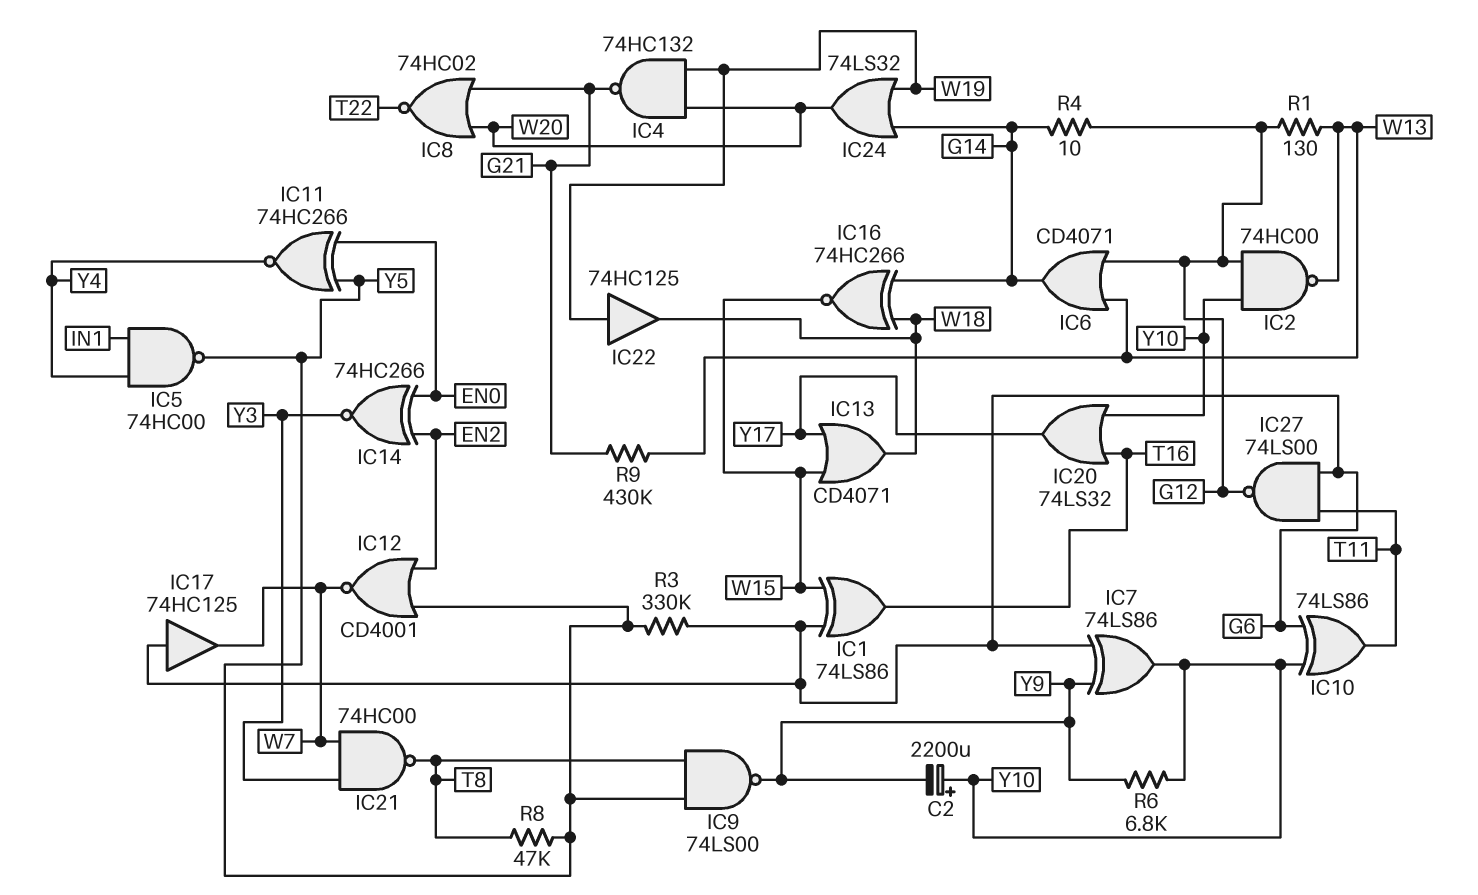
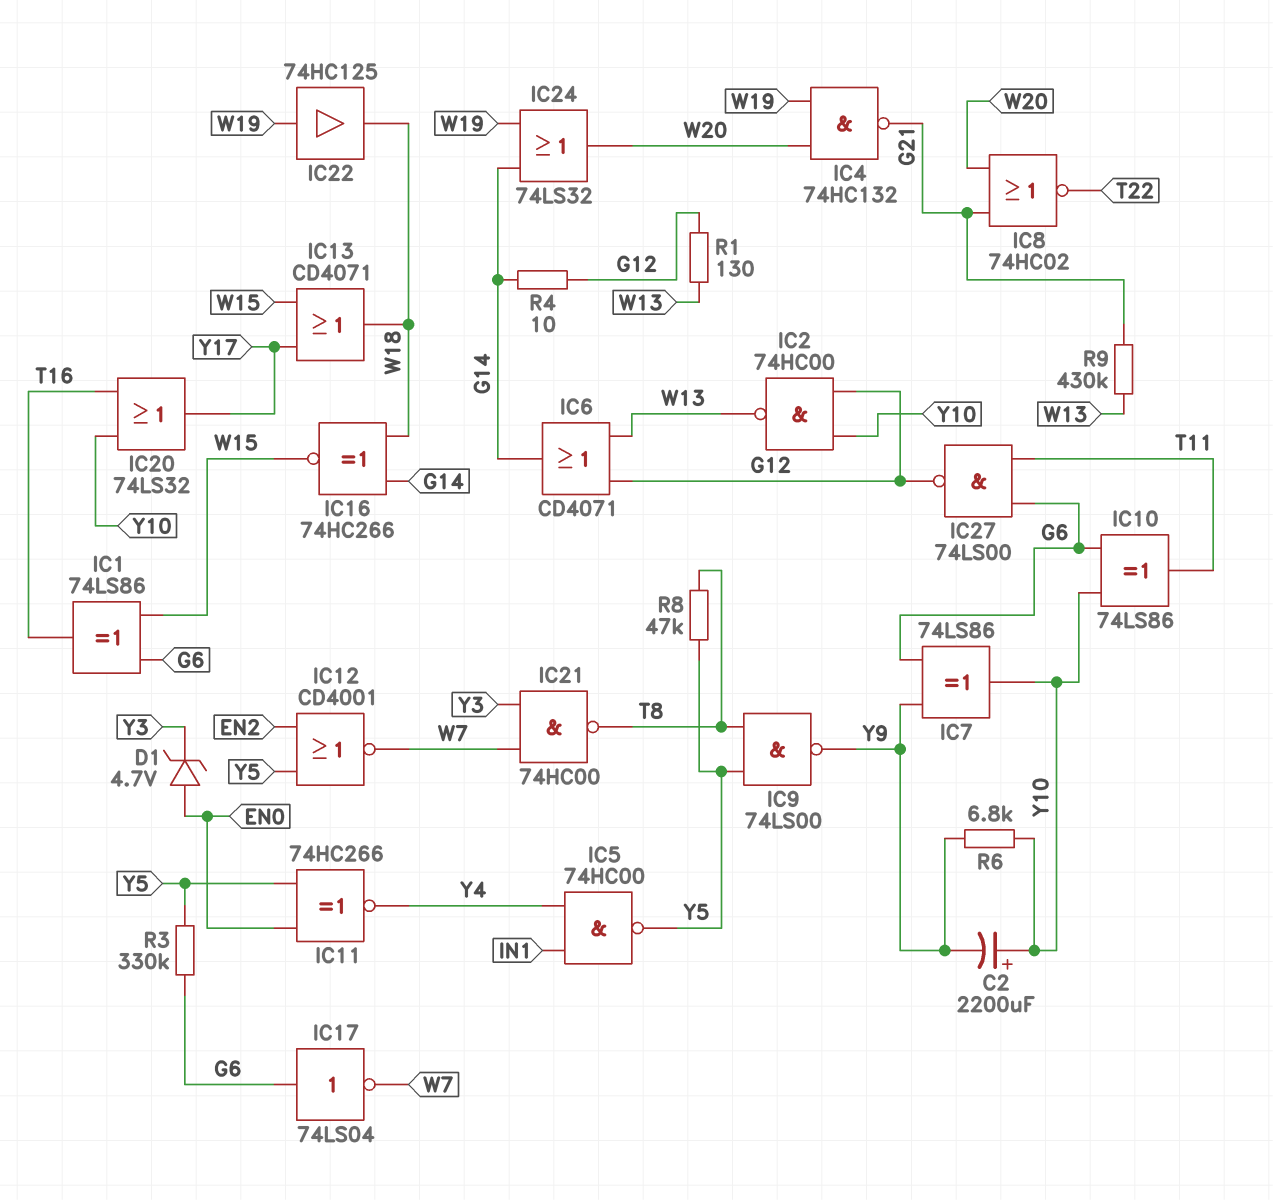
D1: none -> zener 4.7V (A EN0, K Y3)
IC14: XNOR 74HC266 (in EN0, in EN2, out Y3) -> none
IC17: buffer 74HC125 (in G6, out W7) -> NOT 74LS04 (in G6, out W7)

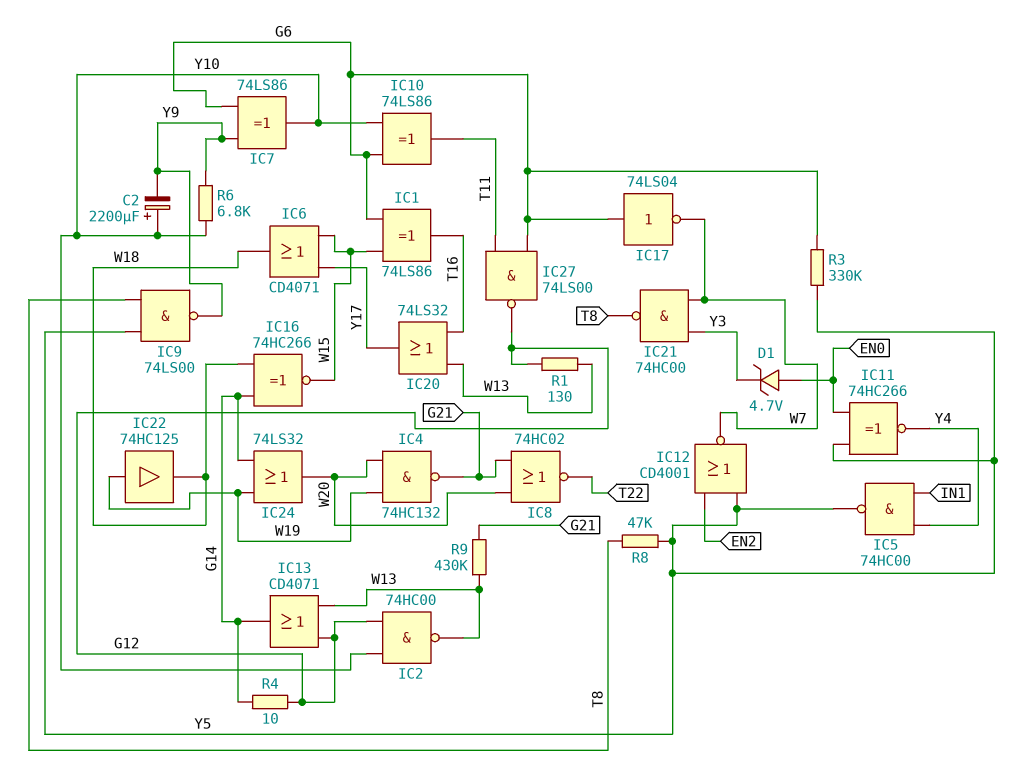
IC6: OR CD4071 (in G12, in W13, out G14) -> OR CD4071 (in W15, in Y17, out W18)
IC13: OR CD4071 (in W15, in Y17, out W18) -> OR CD4071 (in G12, in W13, out G14)
IC20: OR 74LS32 (in T16, in Y10, out Y17) -> OR 74LS32 (in T16, in W13, out Y17)

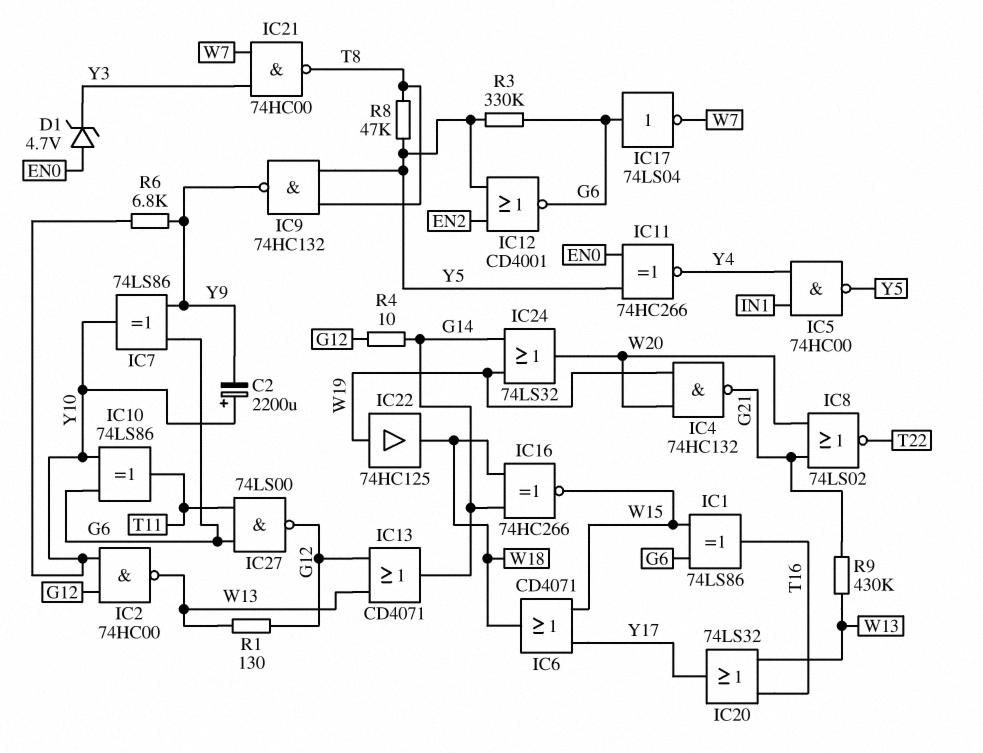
IC8: NOR 74HC02 (in G21, in W20, out T22) -> NOR 74LS02 (in G21, in W20, out T22)
IC9: NAND 74LS00 (in T8, in Y5, out Y9) -> NAND 74HC132 (in T8, in Y5, out Y9)
IC12: NOR CD4001 (in EN2, in Y5, out W7) -> NOR CD4001 (in EN2, in Y5, out G6)

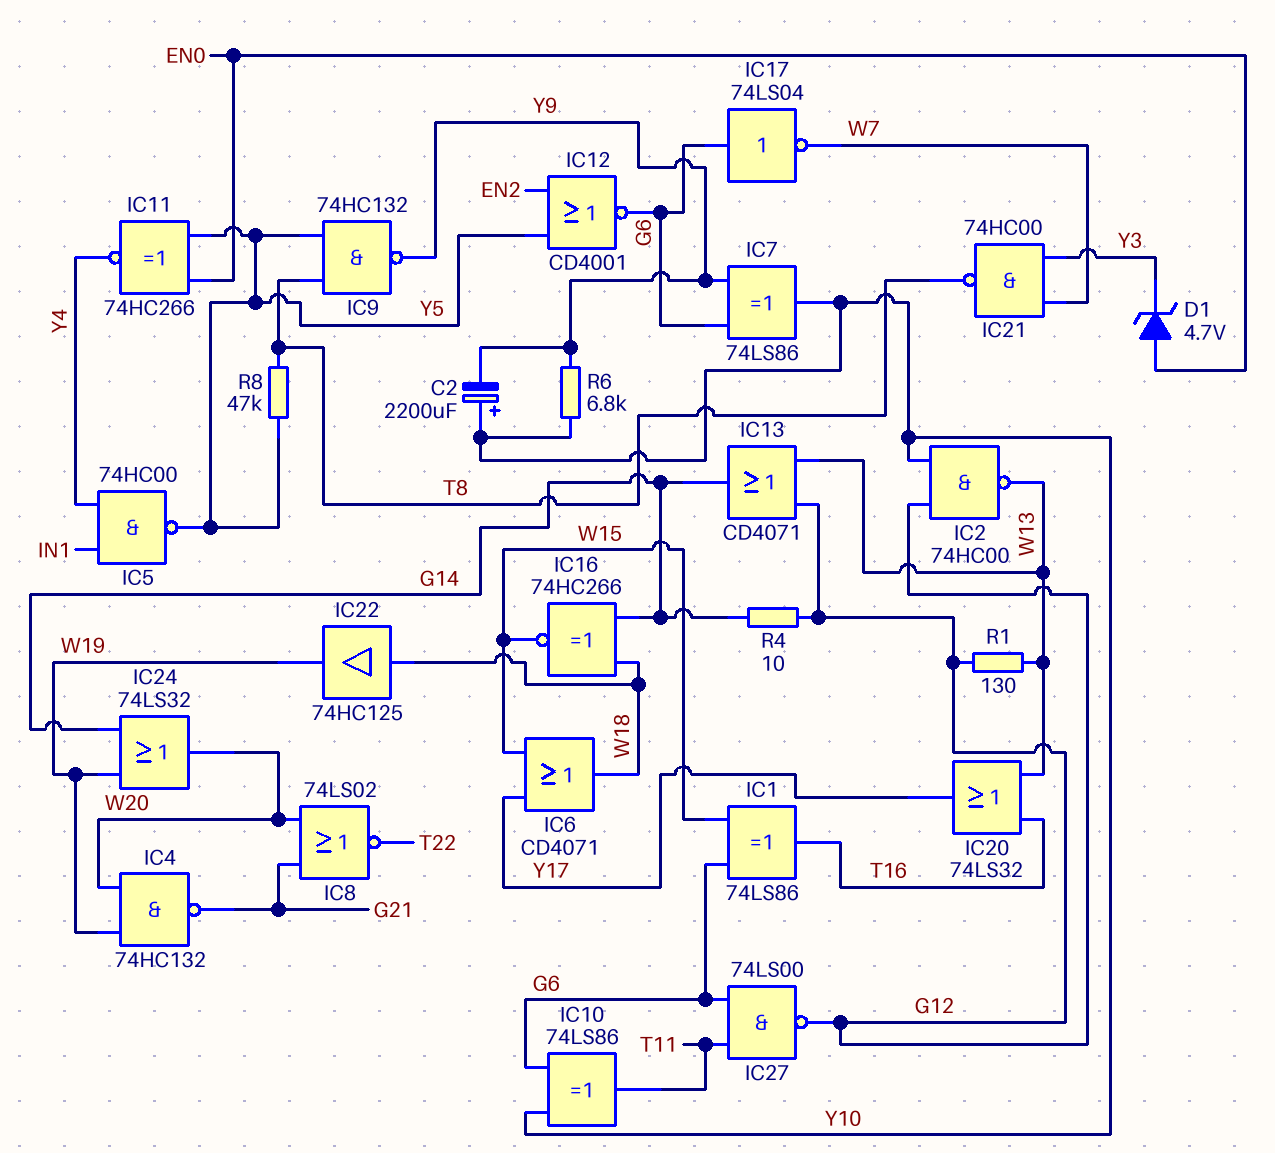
IC22: buffer 74HC125 (in W19, out W18) -> buffer 74HC125 (in W18, out W19)
R3: 330k (G6, Y5) -> none
R9: 430k (G21, W13) -> none

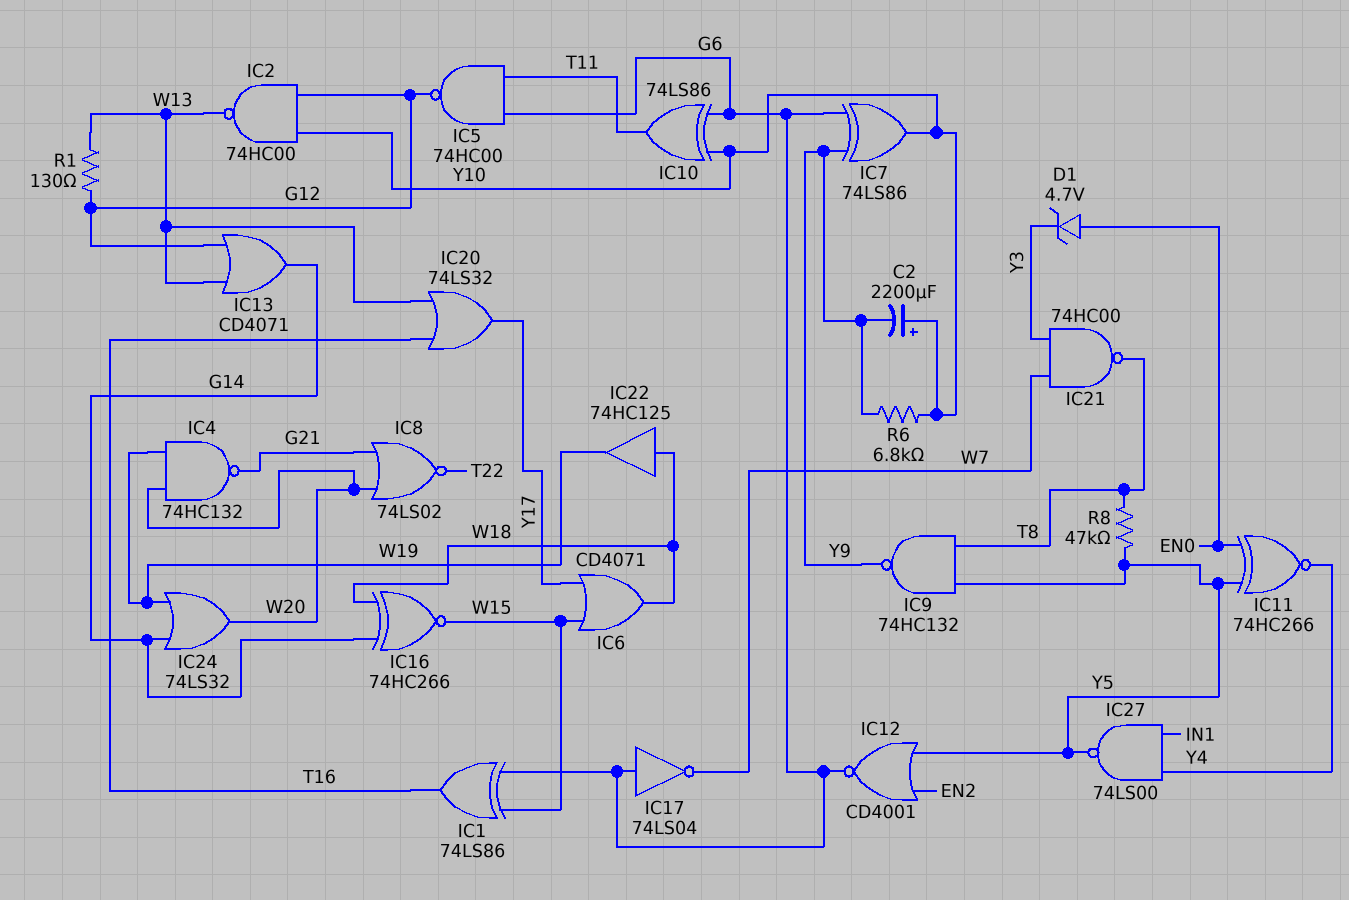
IC5: NAND 74HC00 (in IN1, in Y4, out Y5) -> NAND 74HC00 (in G6, in T11, out G12)
IC27: NAND 74LS00 (in G6, in T11, out G12) -> NAND 74LS00 (in IN1, in Y4, out Y5)
R4: 10 (G12, G14) -> none

